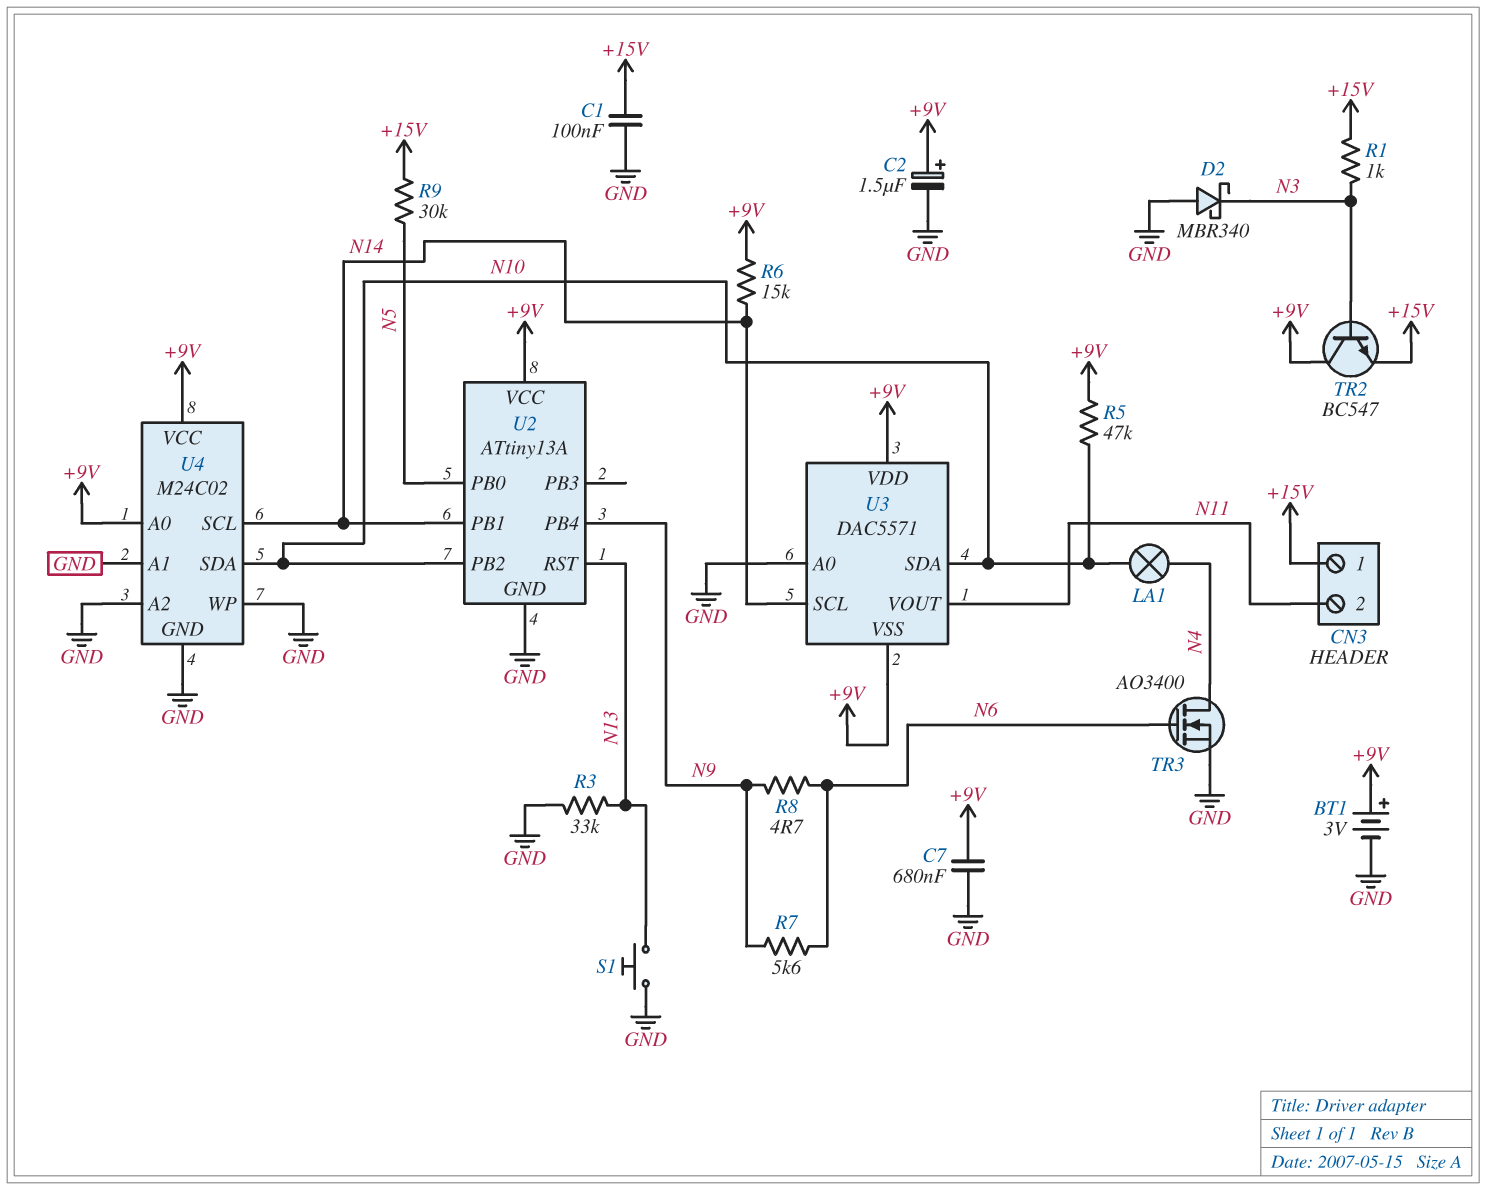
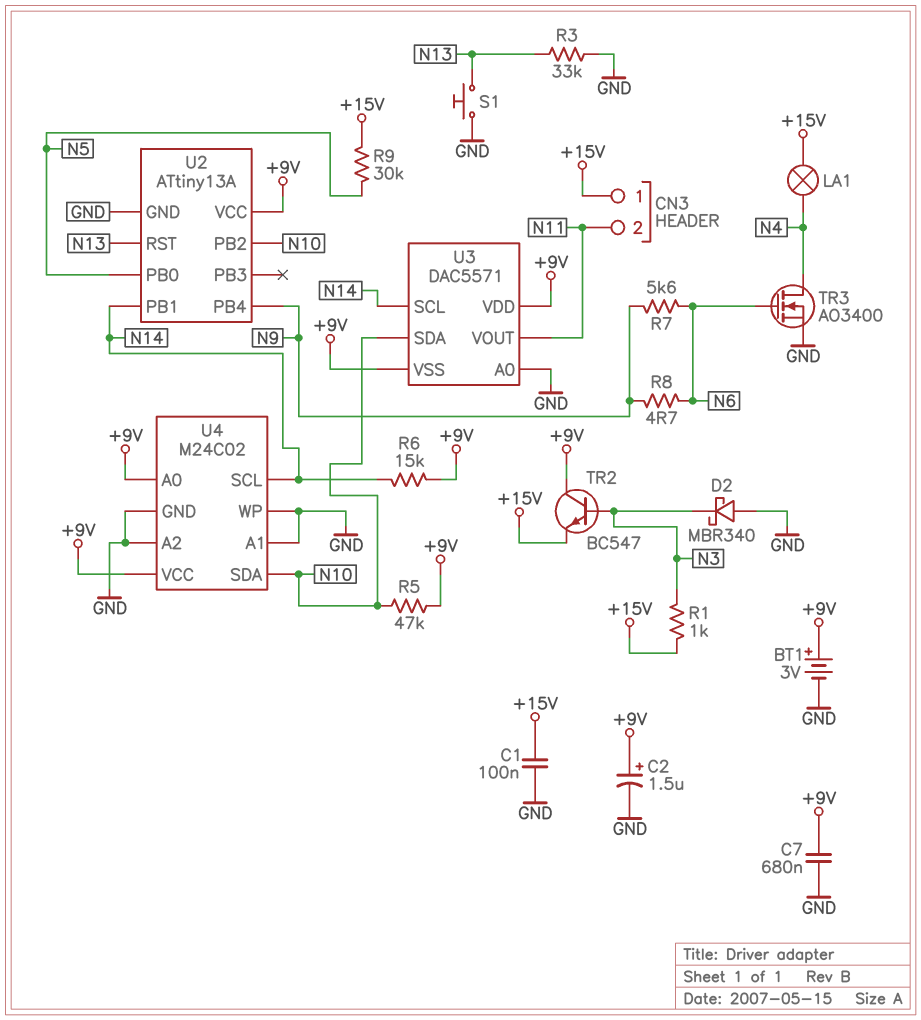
LA1: lamp (N4, N10) -> lamp (+15V, N4)

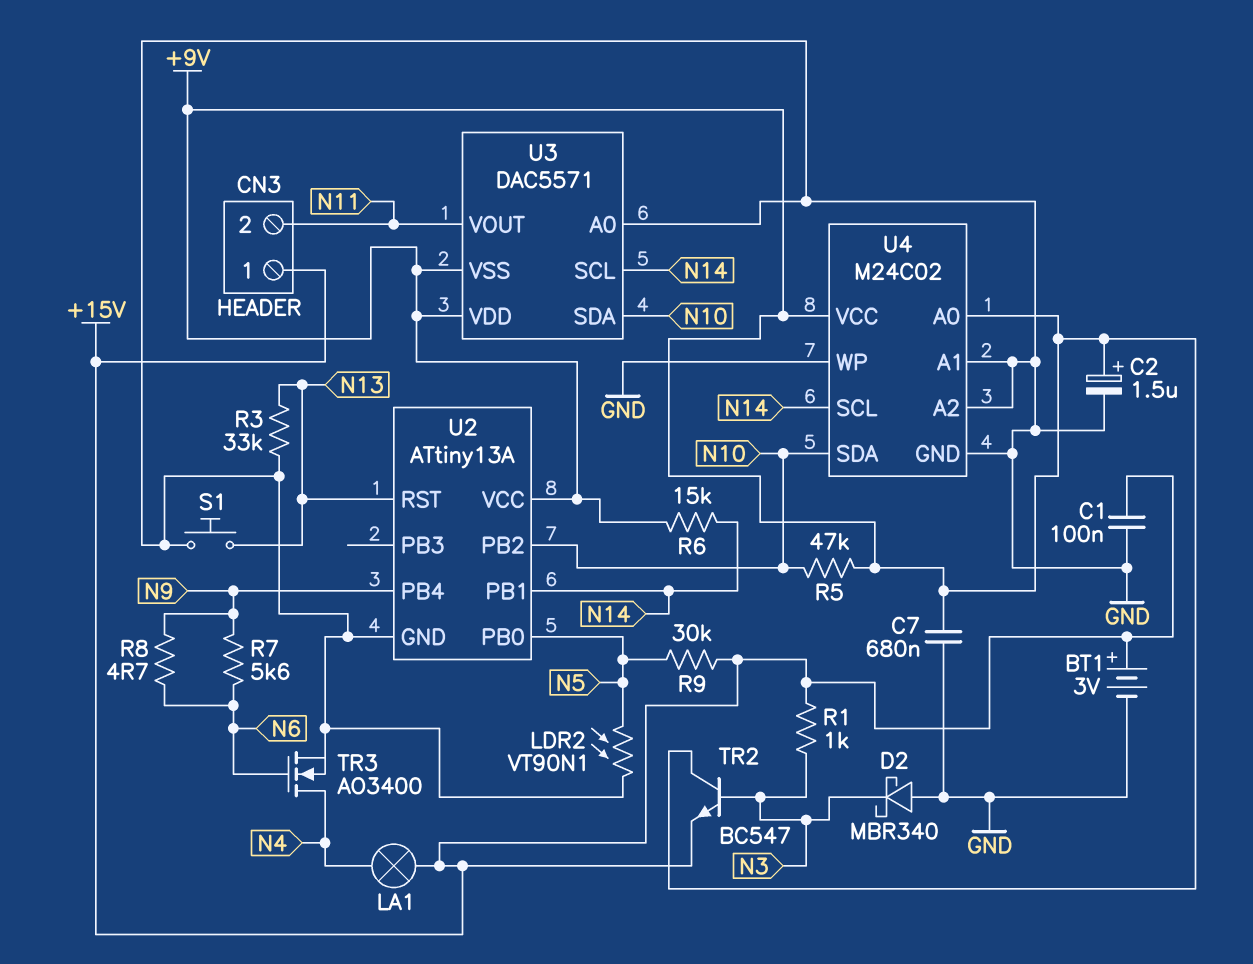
BT1: 3V (plus +9V, minus GND) -> 3V (plus +15V, minus GND)
LDR2: none -> VT90N1 (GND, N5)

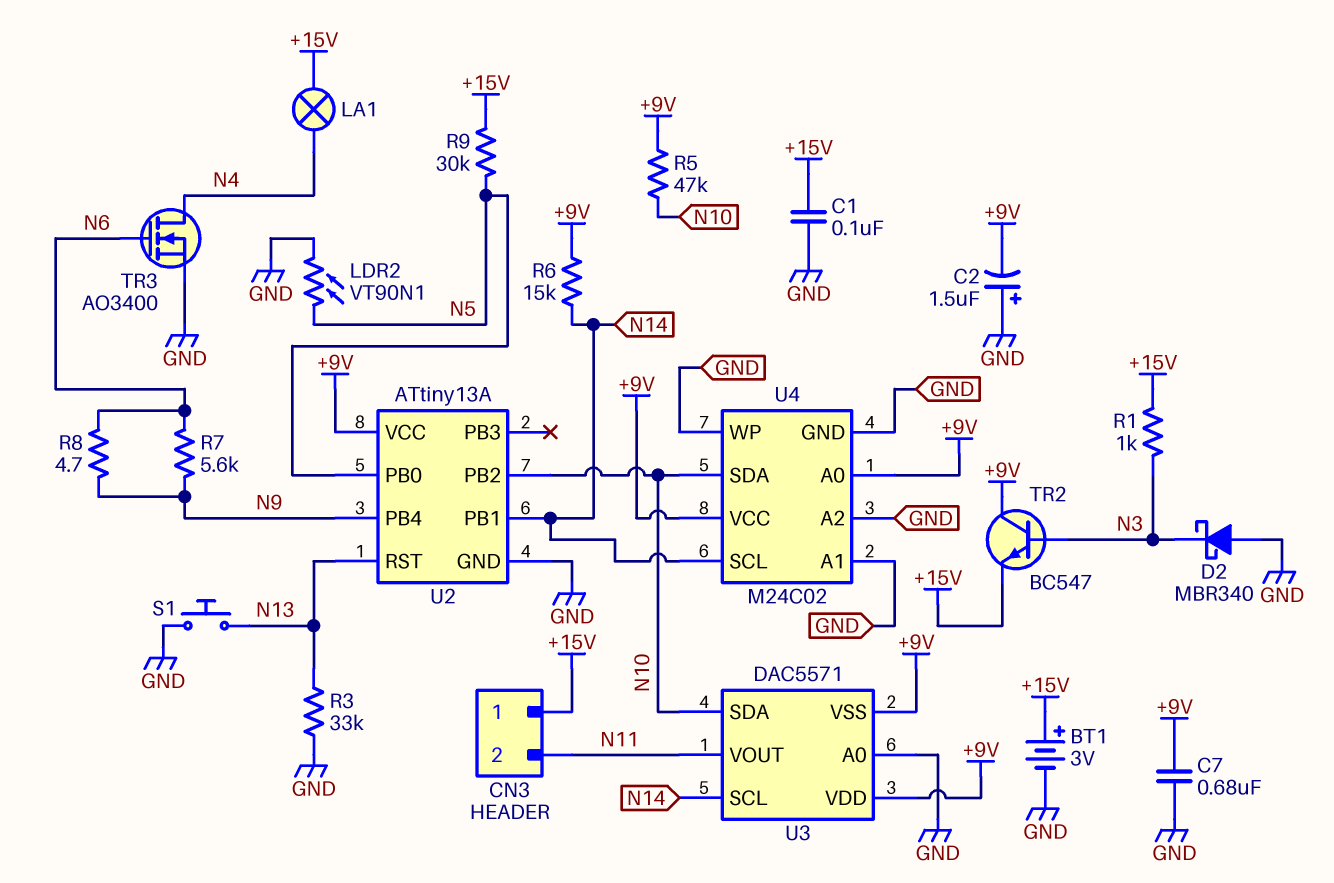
C2: 1.5uF (plus +9V, minus GND) -> 1.5uF (plus GND, minus +9V)

